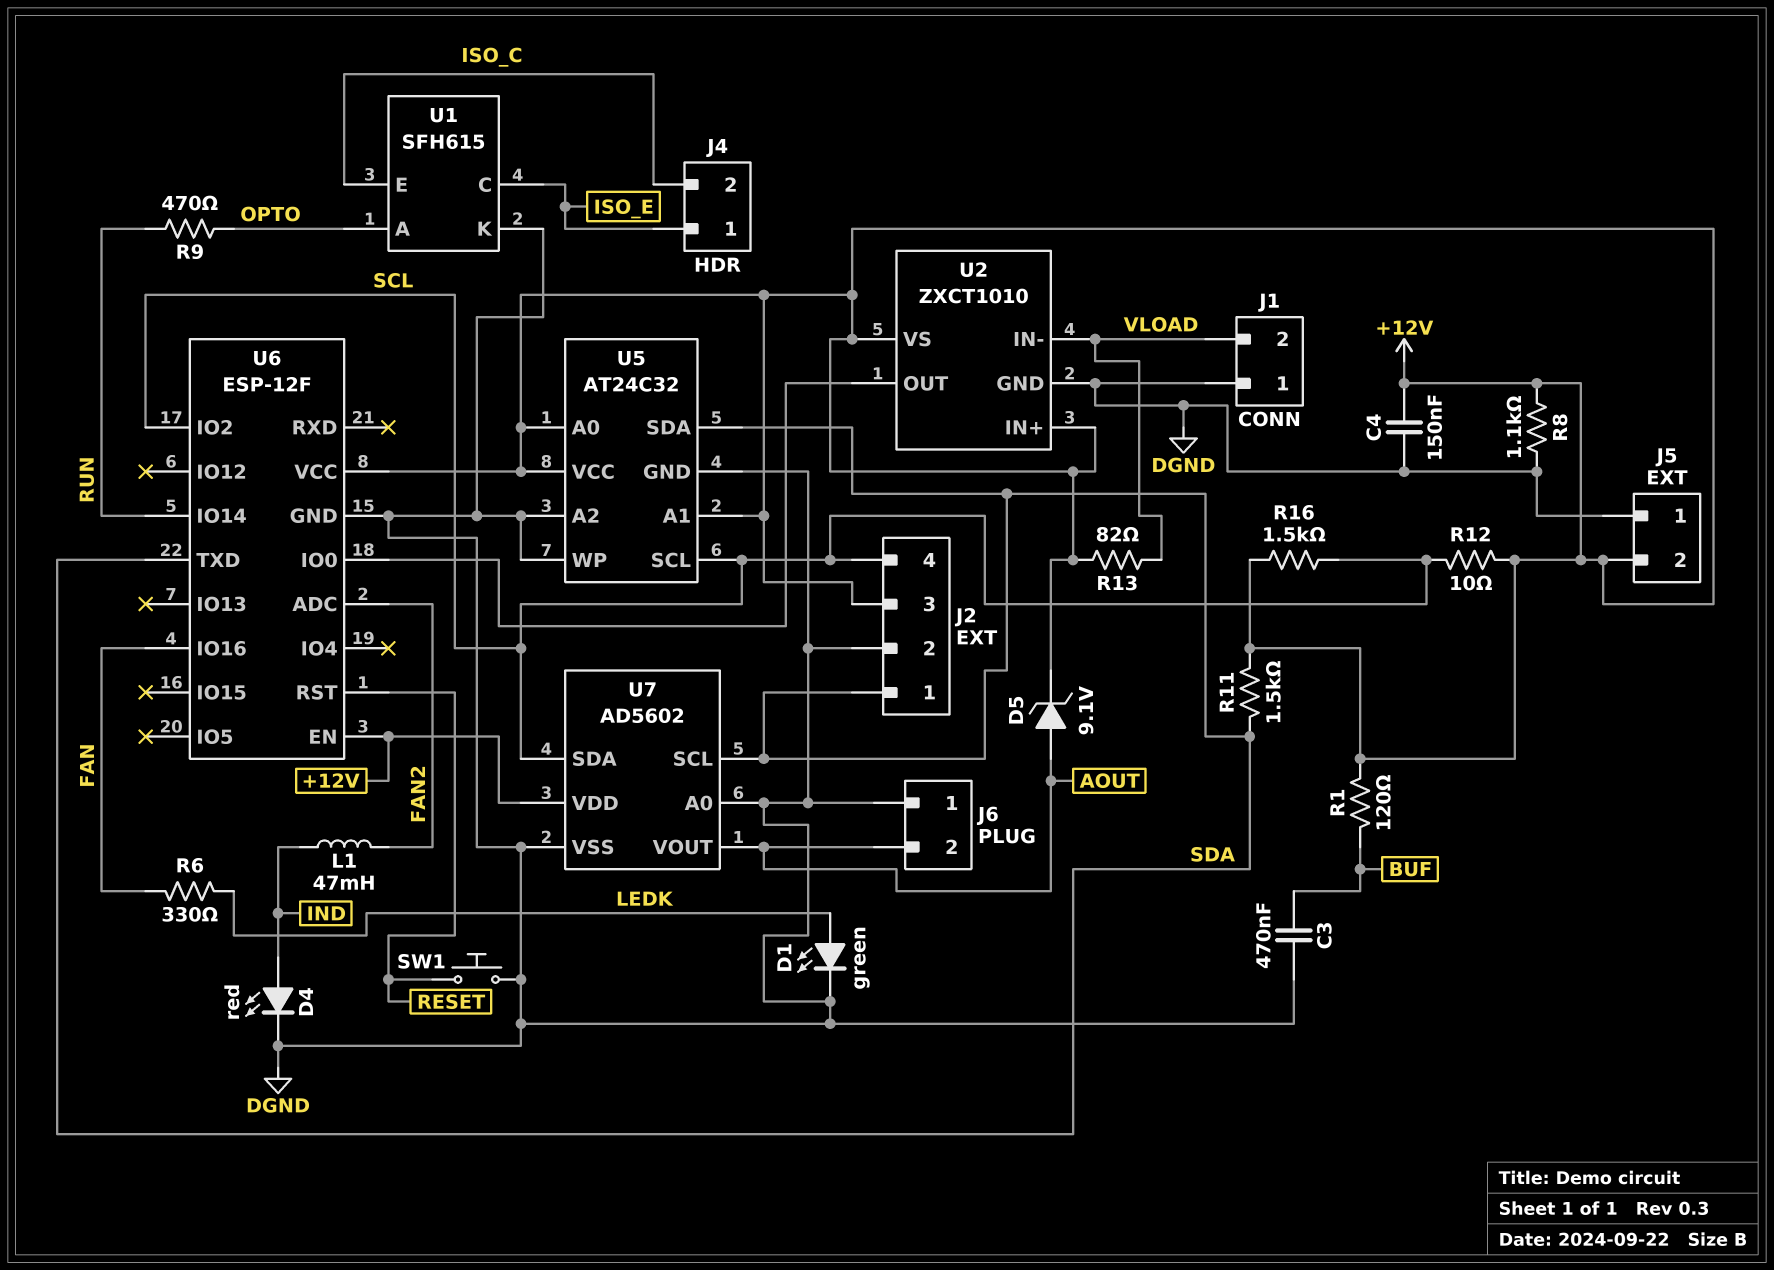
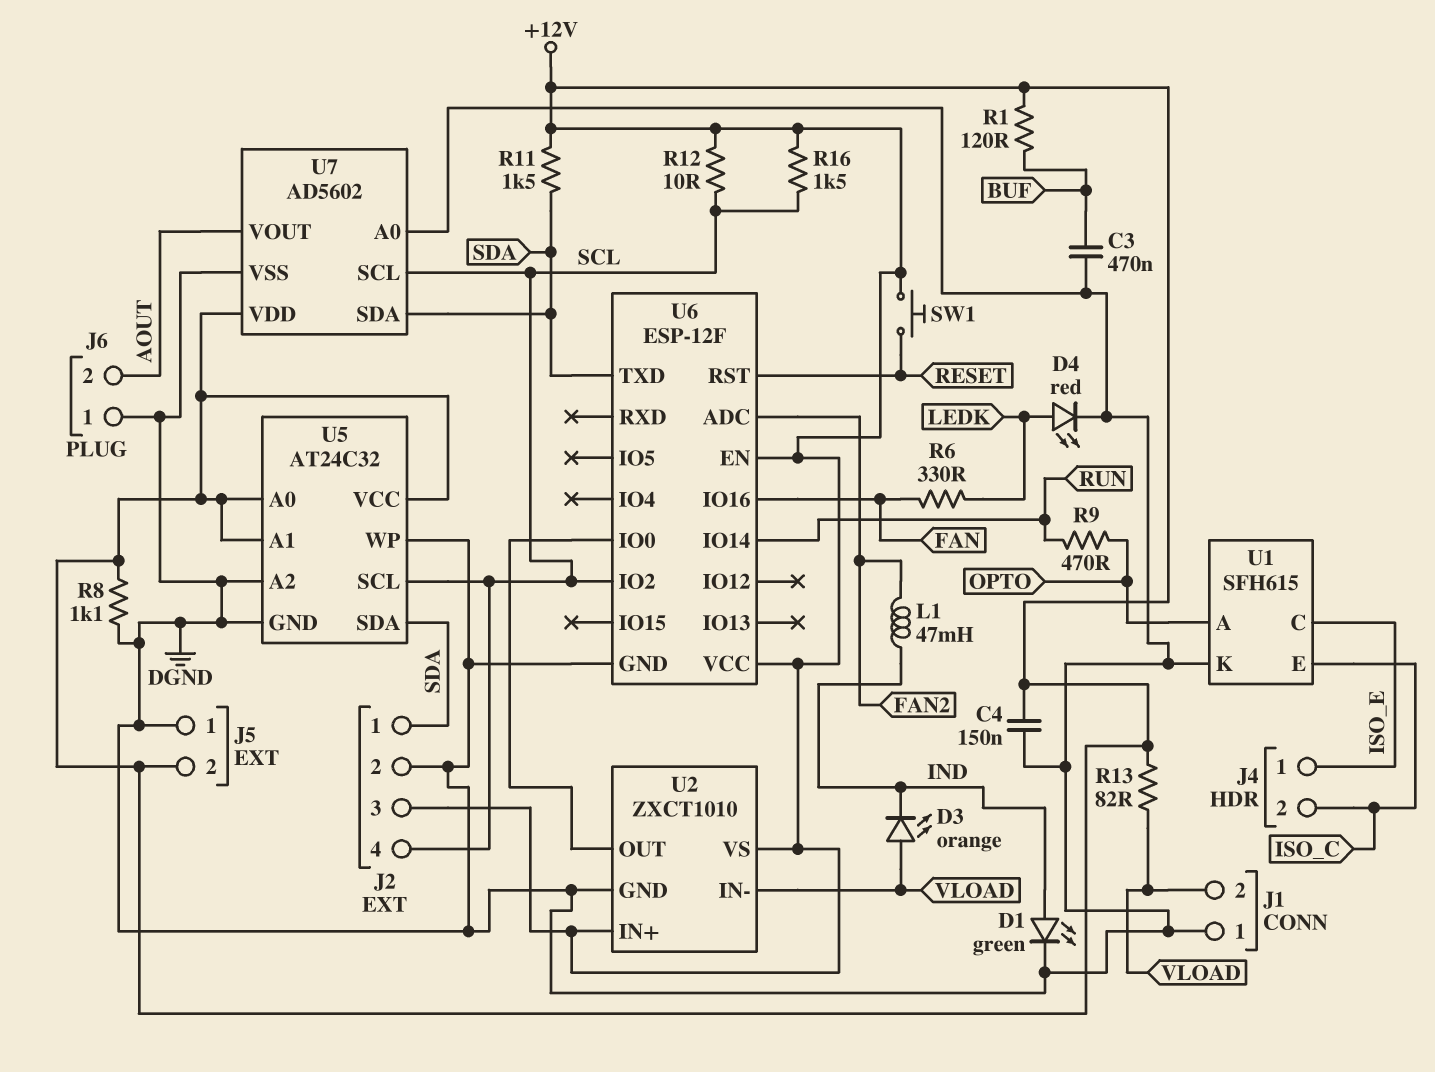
D1: LED green (A LEDK, K DGND) -> LED green (A IND, K DGND)
D3: none -> LED orange (A VLOAD, K IND)
D4: LED red (A IND, K DGND) -> LED red (A LEDK, K DGND)
D5: zener 9.1V (A AOUT, K +12V) -> none
SW1: button (DGND, RESET) -> button (+12V, RESET)
U7 pin SCL: SDA -> SCL
U7 pin SDA: SCL -> SDA

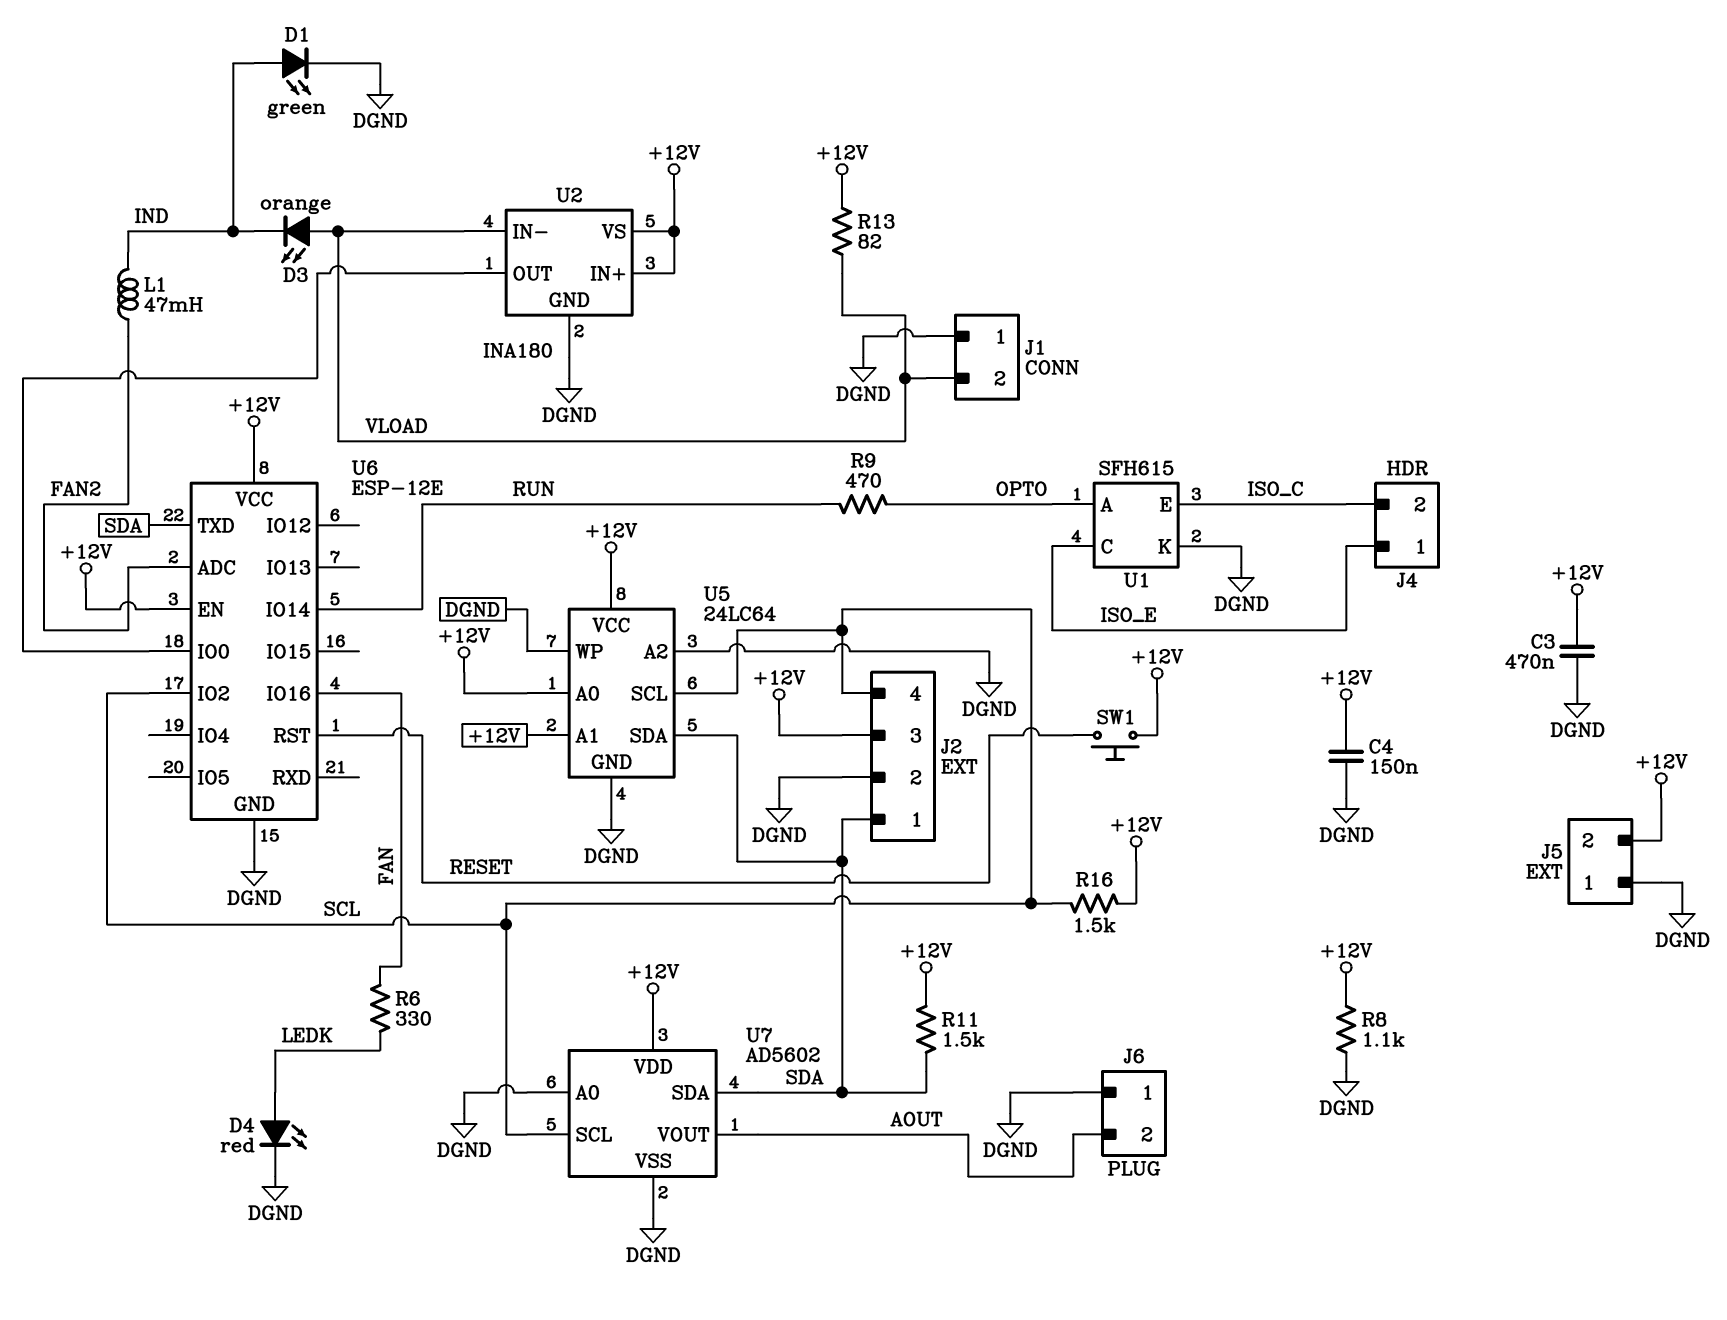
C3: 470nF (BUF, DGND) -> 470nF (+12V, DGND)
R1: 120 (+12V, BUF) -> none
R12: 10 (+12V, SCL) -> none
U2: ZXCT1010 -> INA180
U5: AT24C32 -> 24LC64
U6: ESP-12F -> ESP-12E

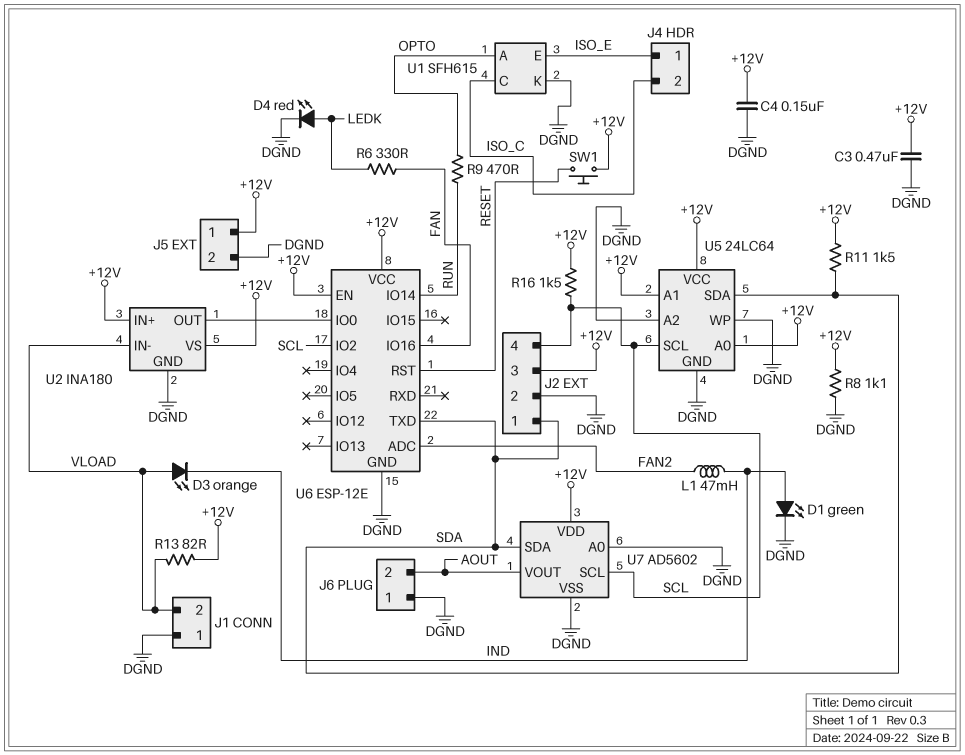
J5 pin 1: DGND -> +12V
J5 pin 2: +12V -> DGND
U1 pin C: ISO_E -> ISO_C
U1 pin E: ISO_C -> ISO_E

